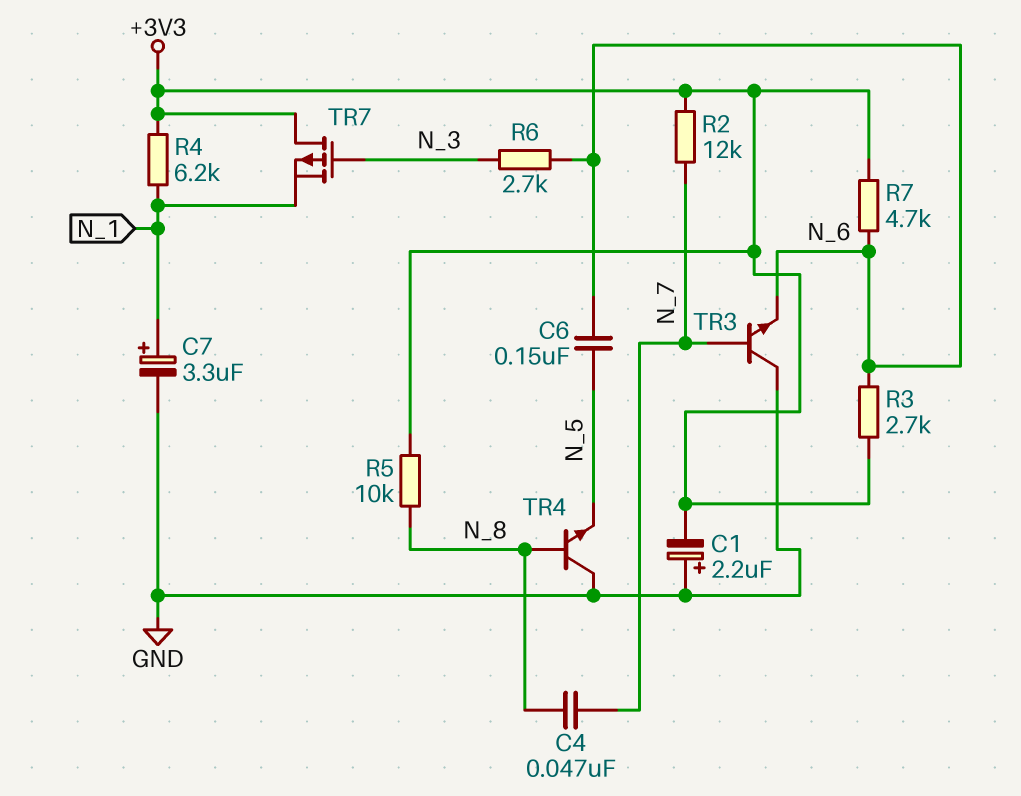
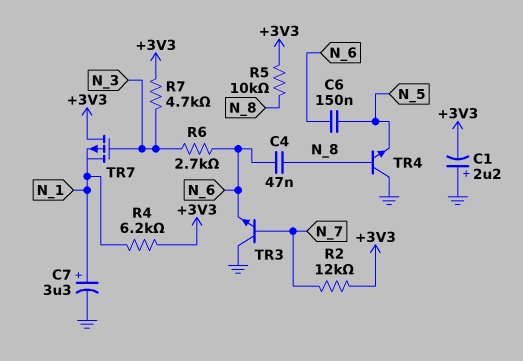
C4: 47nF (N_7, N_8) -> 47nF (N_6, N_8)
R3: 2.7k (+3V3, N_6) -> none
R7: 4.7k (+3V3, N_6) -> 4.7k (+3V3, N_3)

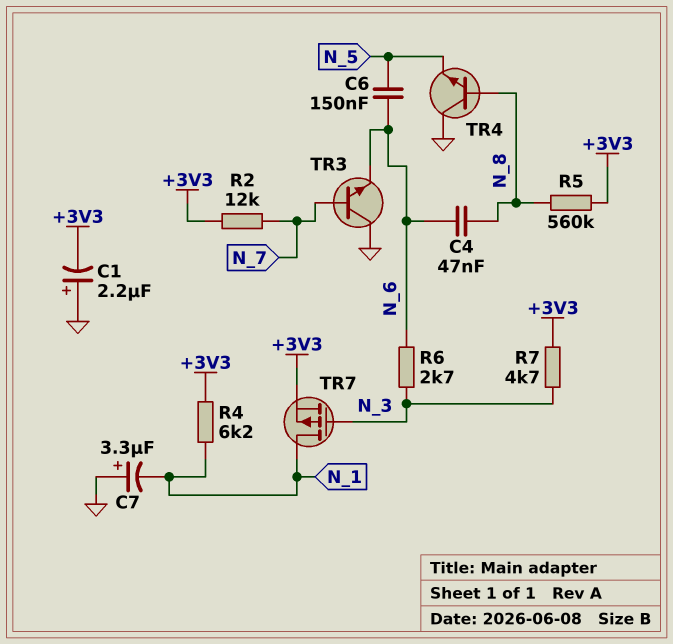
C7: 3.3uF (plus N_1, minus GND) -> 3.3uF (plus GND, minus N_1)
R5: 10k (+3V3, N_8) -> 560k (+3V3, N_8)
TR7: PMOS (G N_3, D +3V3, S N_1) -> PMOS (G N_3, D N_1, S +3V3)

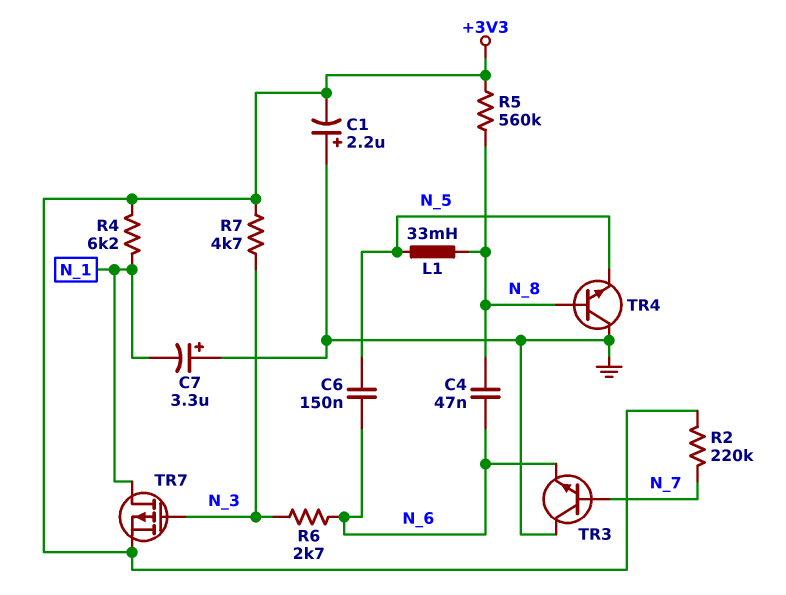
L1: none -> 33mH (N_5, N_8)
R2: 12k (+3V3, N_7) -> 220k (+3V3, N_7)

